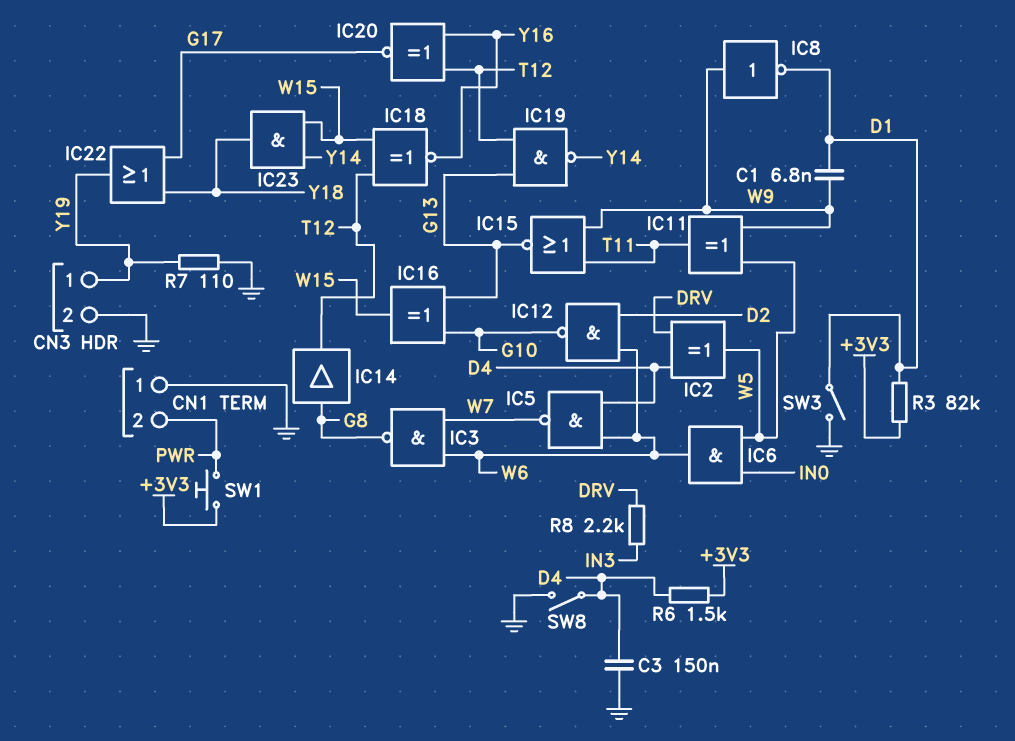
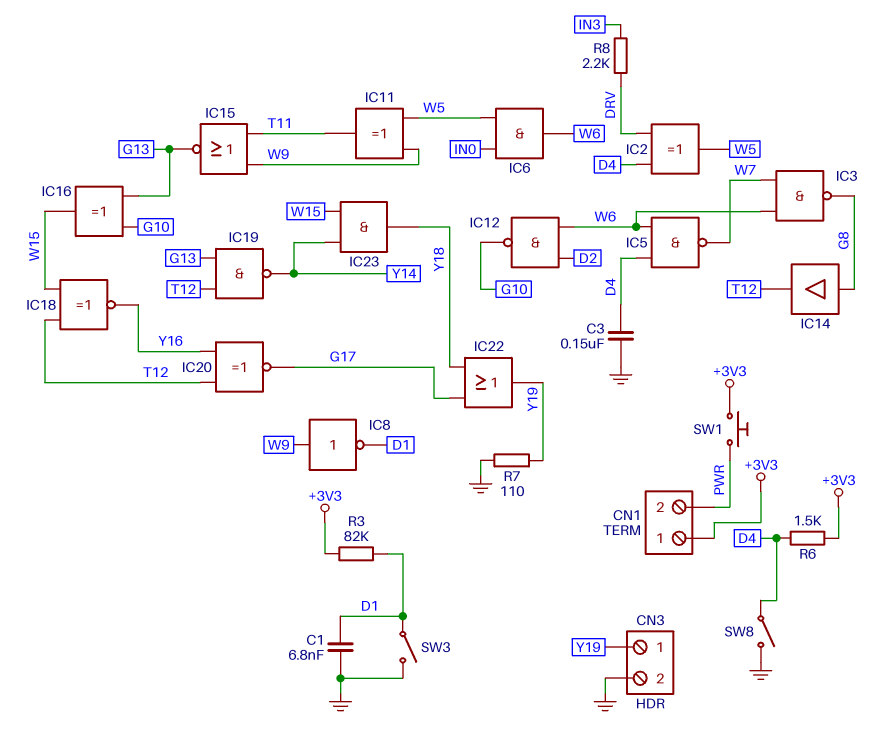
C1: 6.8nF (D1, W9) -> 6.8nF (D1, GND)
CN1 pin 1: GND -> +3V3

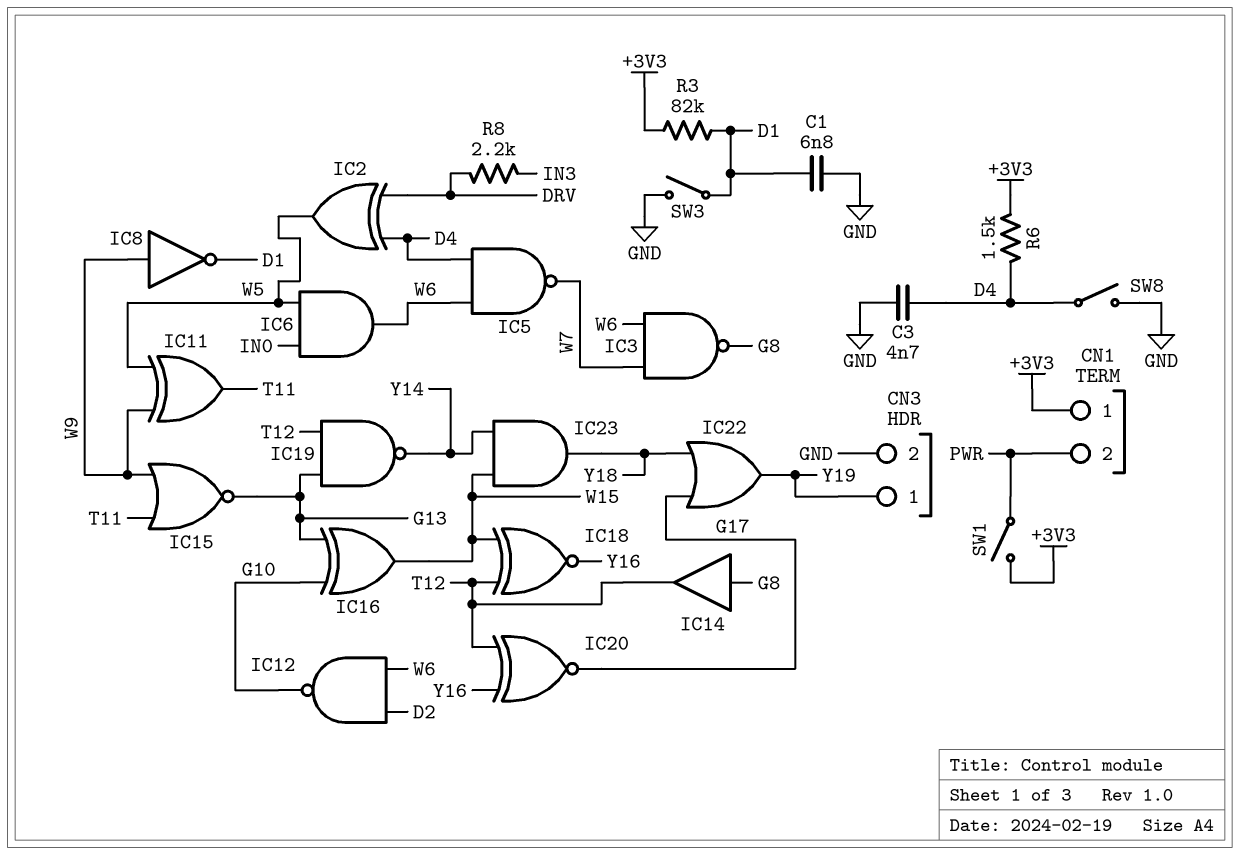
C3: 150nF (D4, GND) -> 4.7nF (D4, GND)
R7: 110 (GND, Y19) -> none
SW1: button (+3V3, PWR) -> switch (+3V3, PWR)

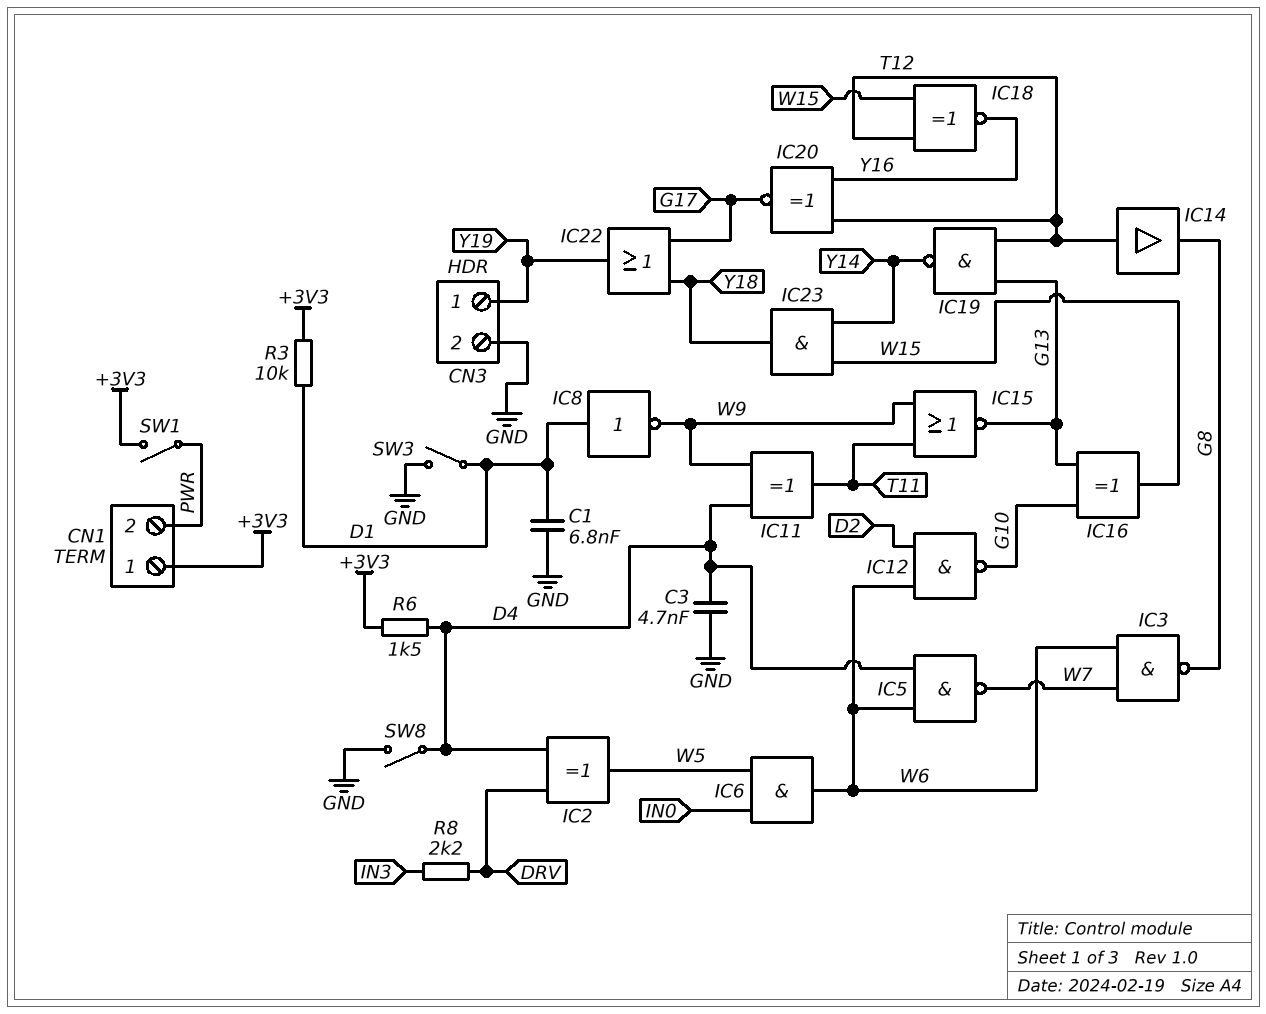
IC8: NOT (in W9, out D1) -> NOT (in D1, out W9)
IC11: XOR (in W5, in W9, out T11) -> XOR (in D4, in W9, out T11)
IC14: buffer (in G8, out T12) -> buffer (in T12, out G8)
R3: 82k (+3V3, D1) -> 10k (+3V3, D1)

